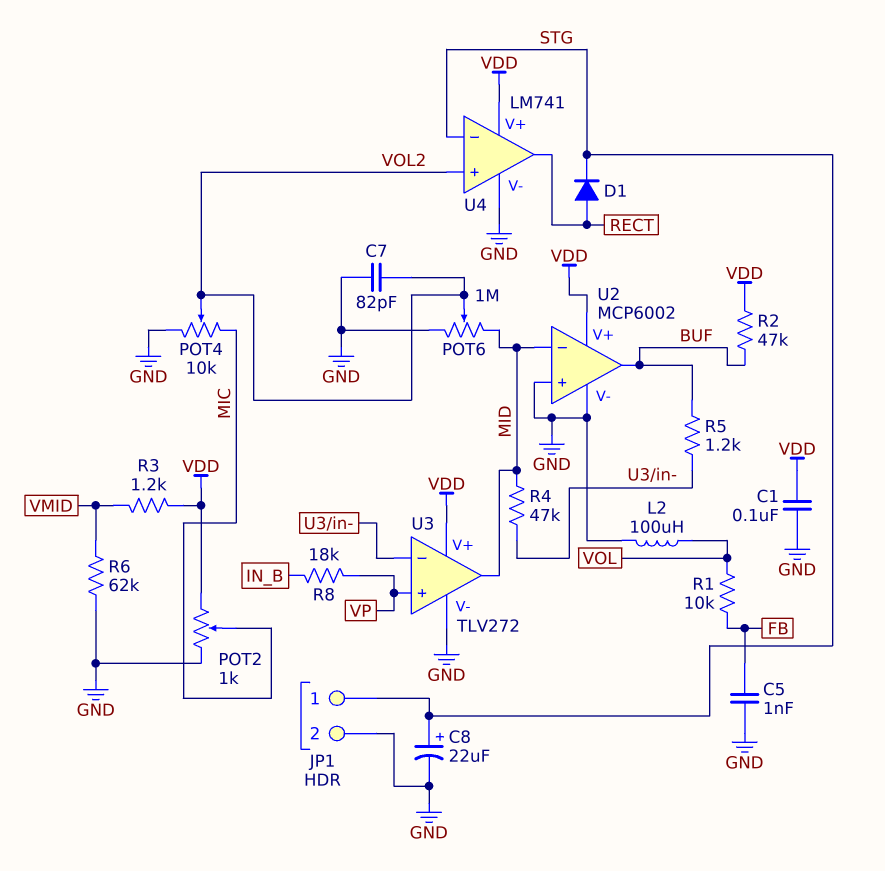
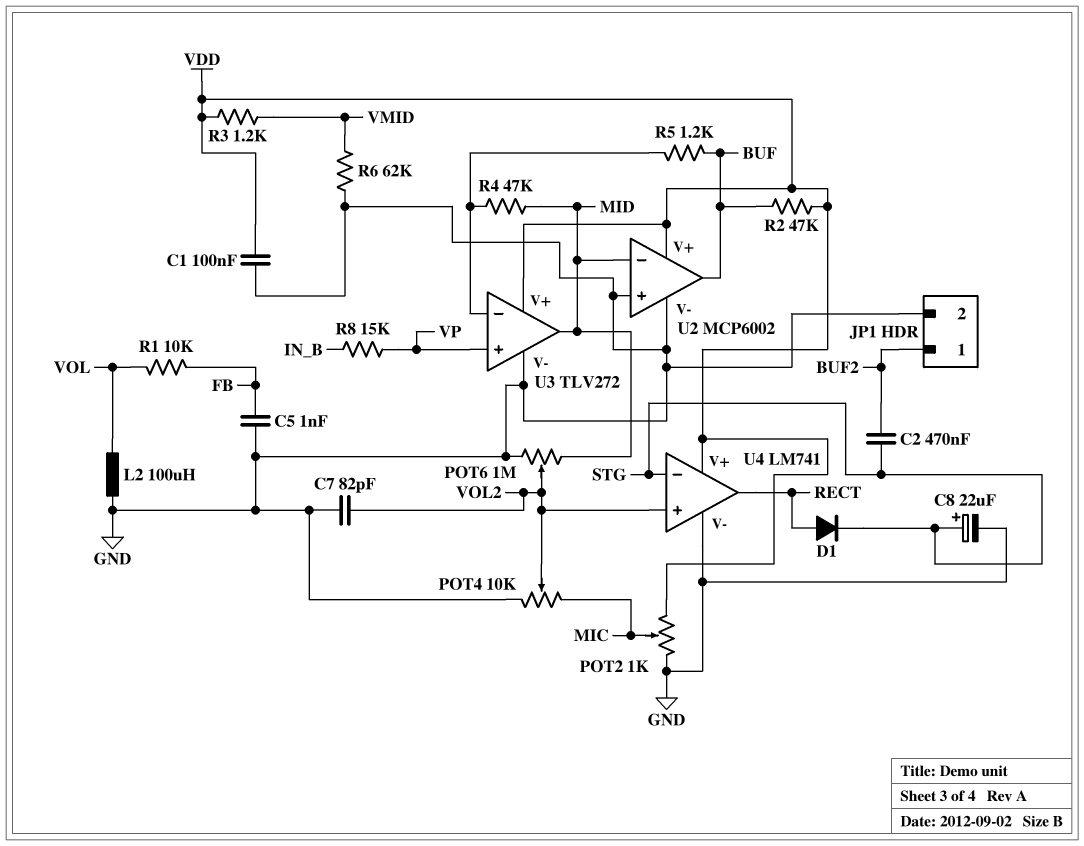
C2: none -> 470nF (BUF2, STG)
JP1 pin 1: STG -> BUF2
R8: 18k (IN_B, VP) -> 15k (IN_B, VP)

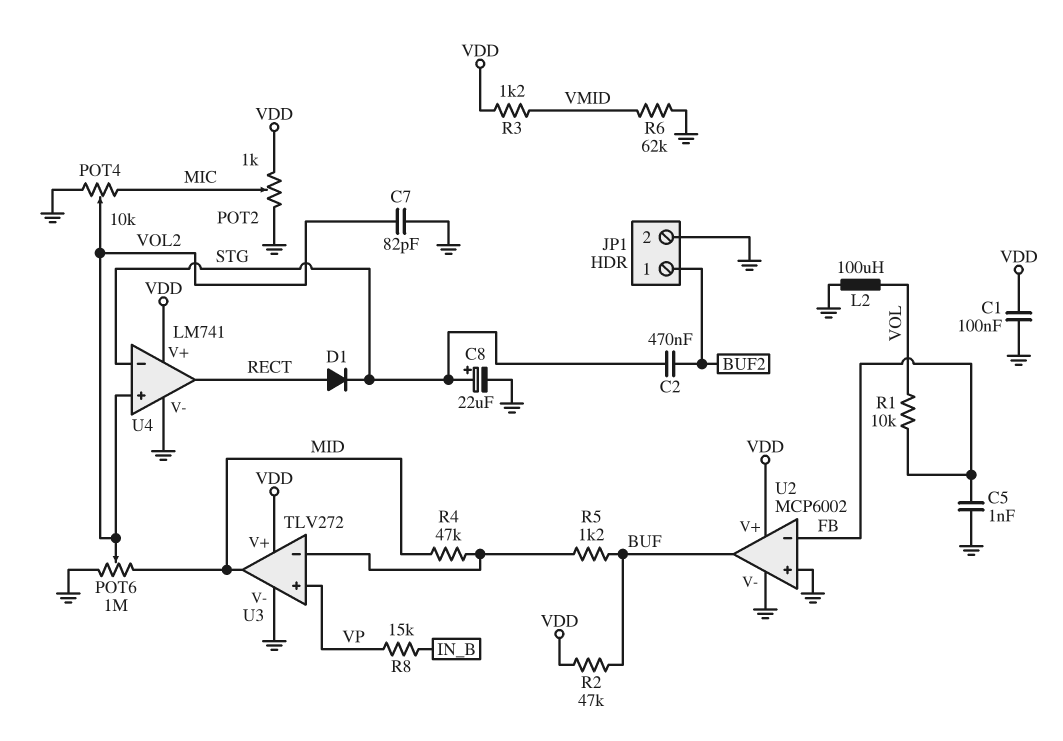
U2 pin in-: MID -> FB

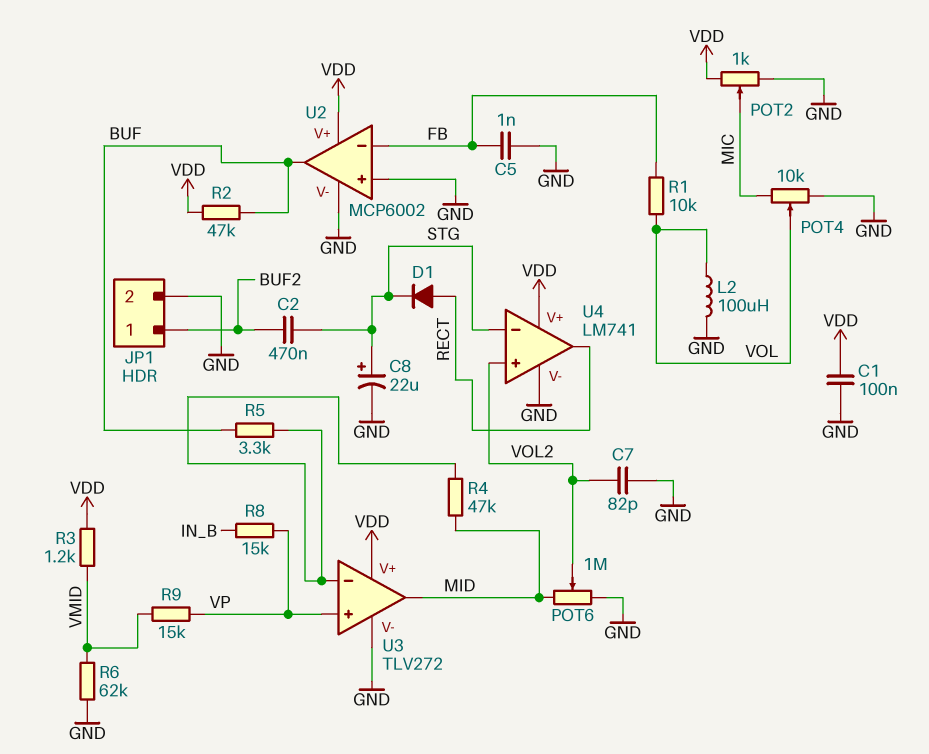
POT4: 10k (GND, MIC, wiper VOL2) -> 10k (GND, MIC, wiper VOL)
R5: 1.2k (BUF, U3/in-) -> 3.3k (BUF, U3/in-)
R9: none -> 15k (VMID, VP)

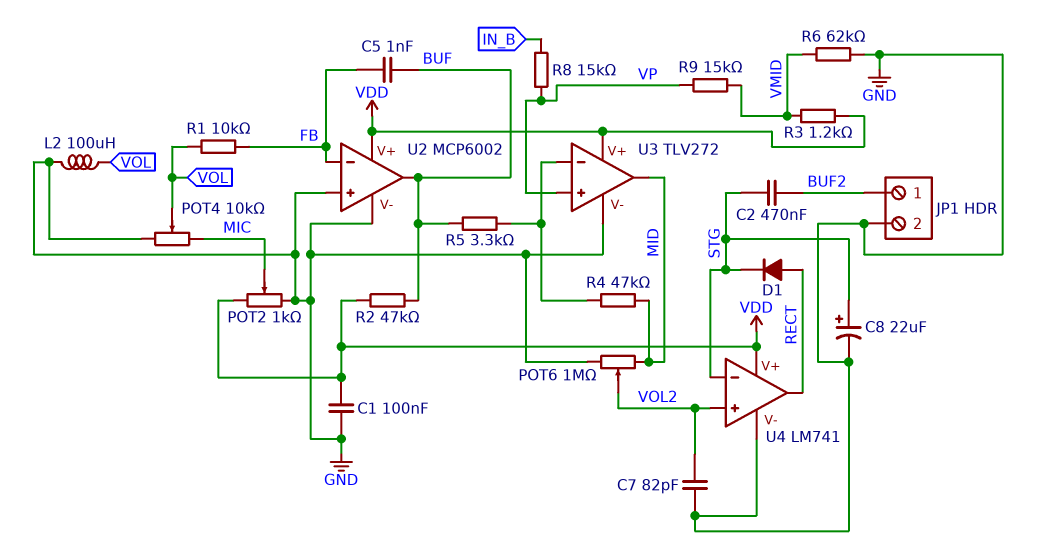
C5: 1nF (FB, GND) -> 1nF (BUF, FB)

